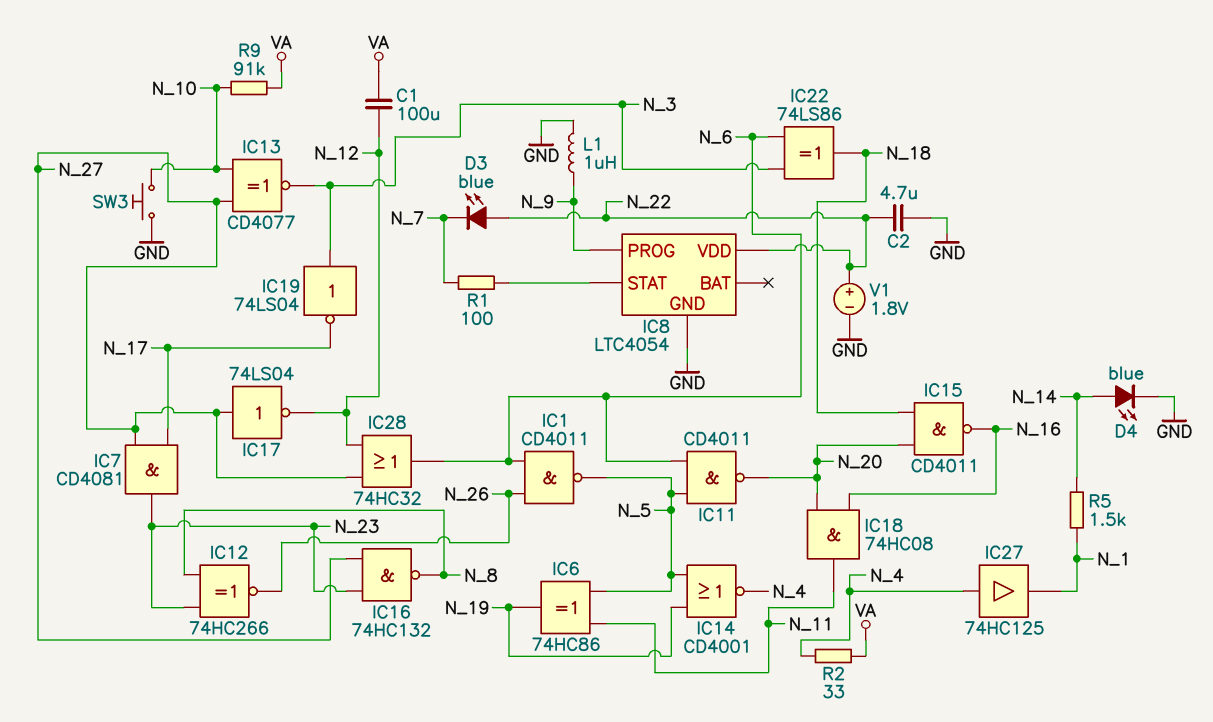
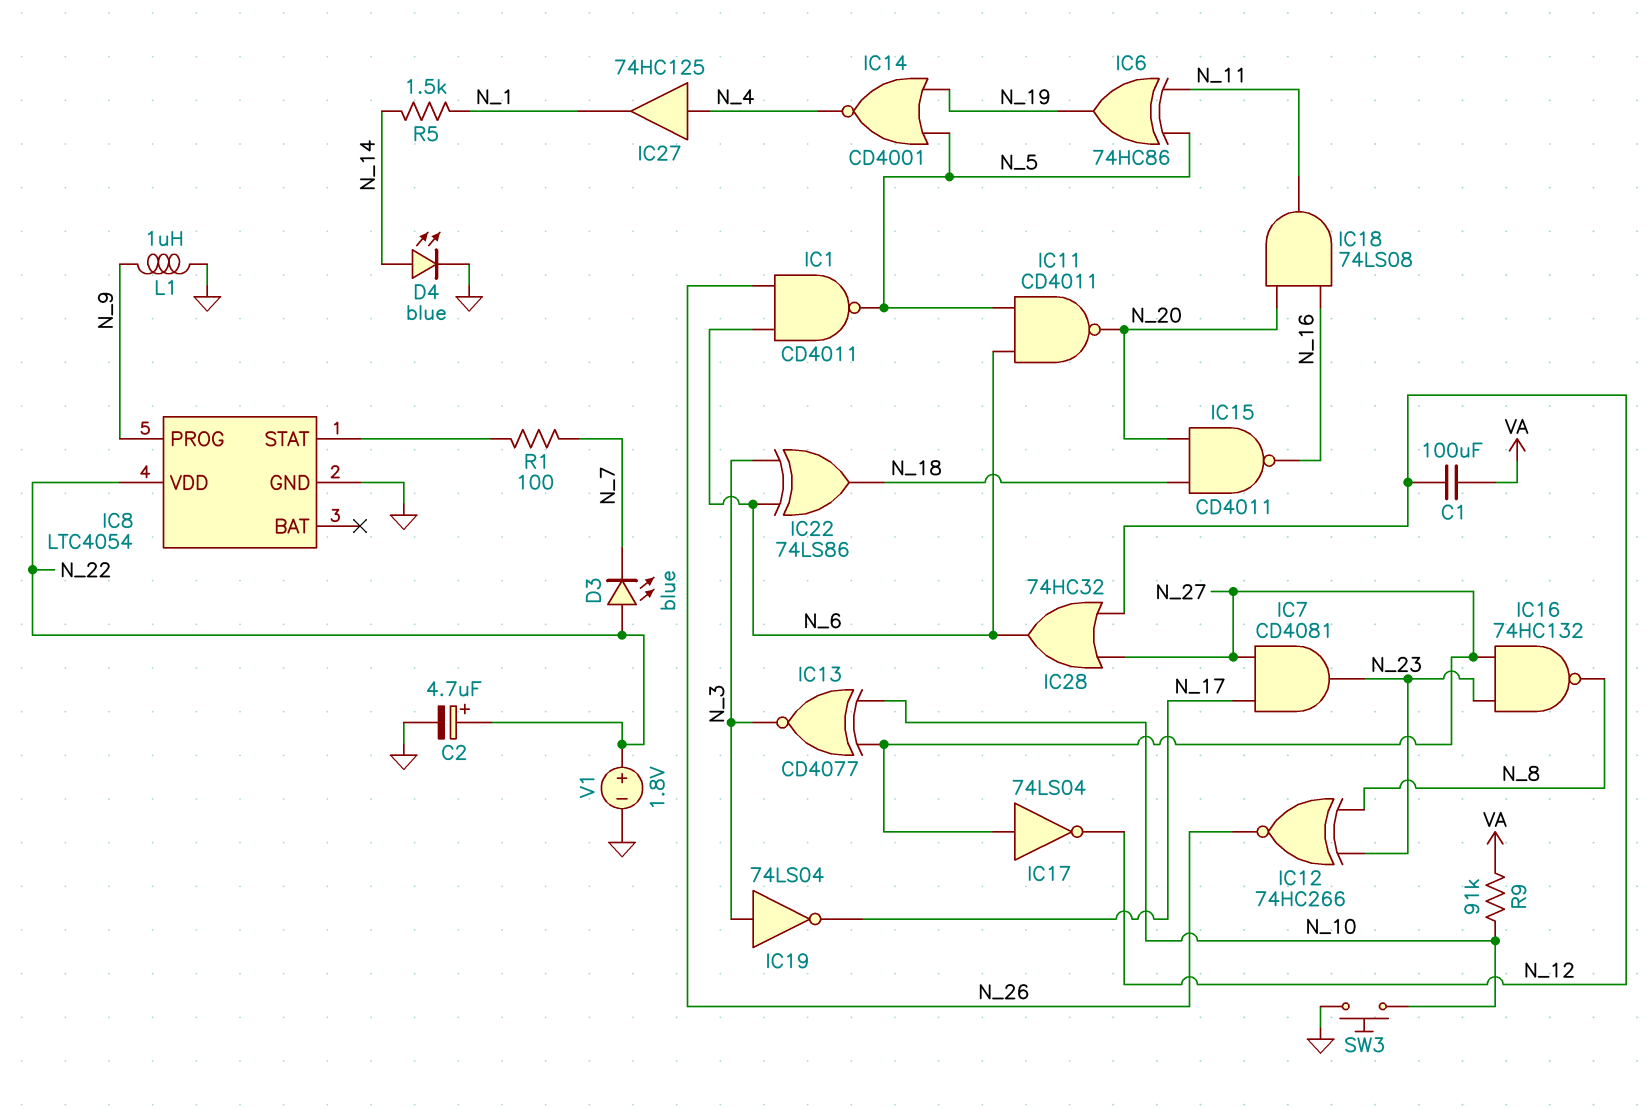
C2: 4.7uF (GND, N_22) -> 4.7uF (plus N_22, minus GND)
IC18: AND 74HC08 (in N_16, in N_20, out N_11) -> AND 74LS08 (in N_16, in N_20, out N_11)
R2: 33 (N_4, VA) -> none

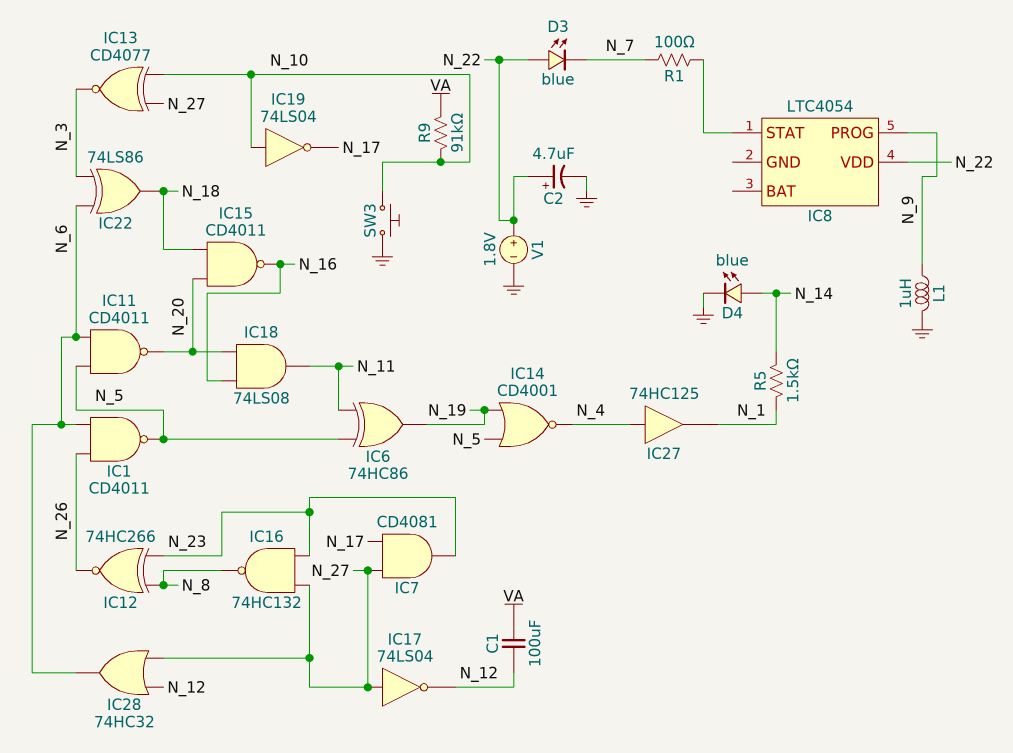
IC8 pin GND: GND -> none
IC19: NOT 74LS04 (in N_3, out N_17) -> NOT 74LS04 (in N_10, out N_17)

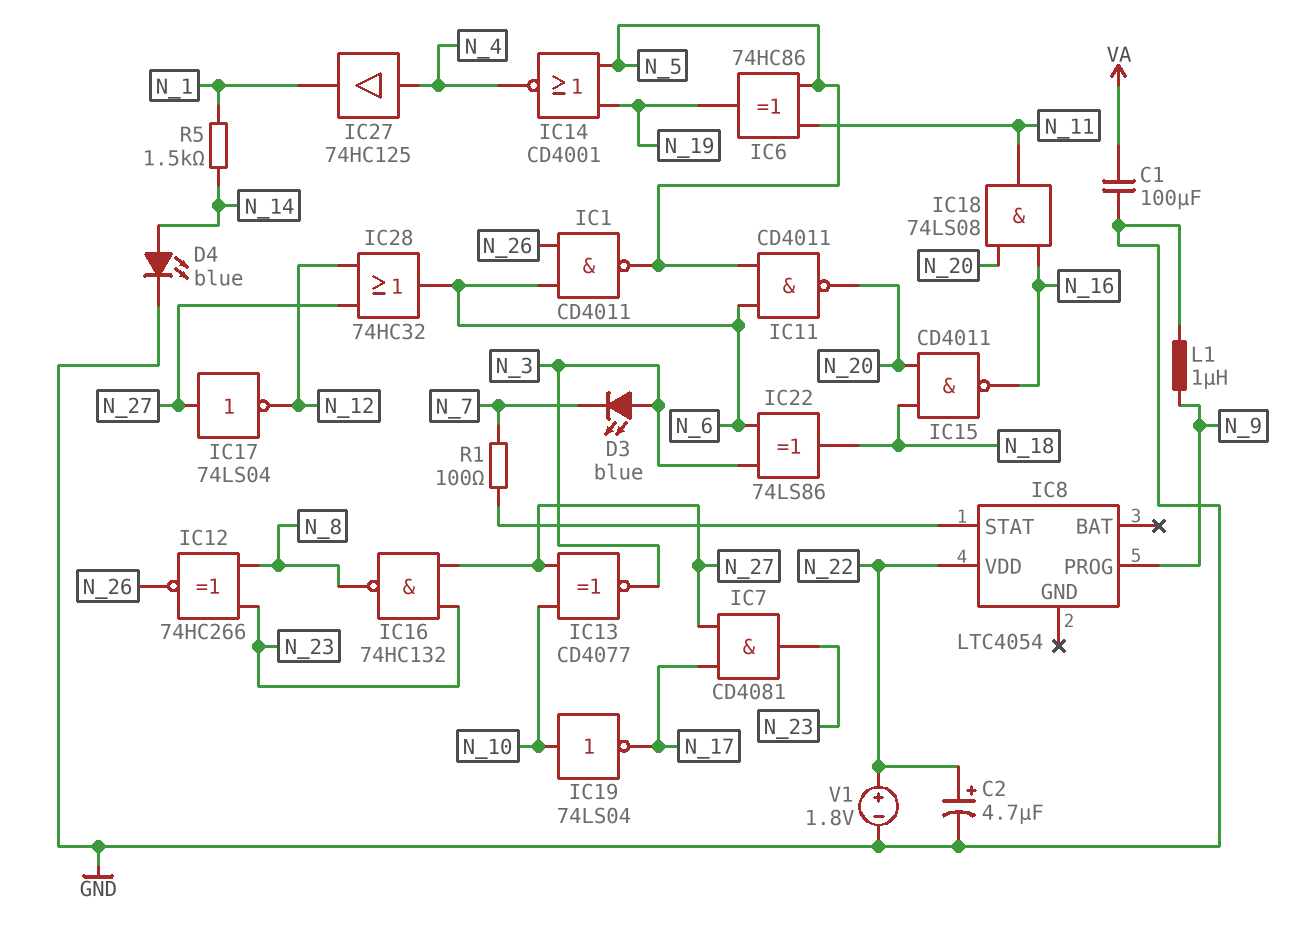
C1: 100uF (N_12, VA) -> 100uF (GND, VA)
D3: LED blue (A N_22, K N_7) -> LED blue (A N_3, K N_7)
R9: 91k (N_10, VA) -> none
SW3: button (GND, N_10) -> none

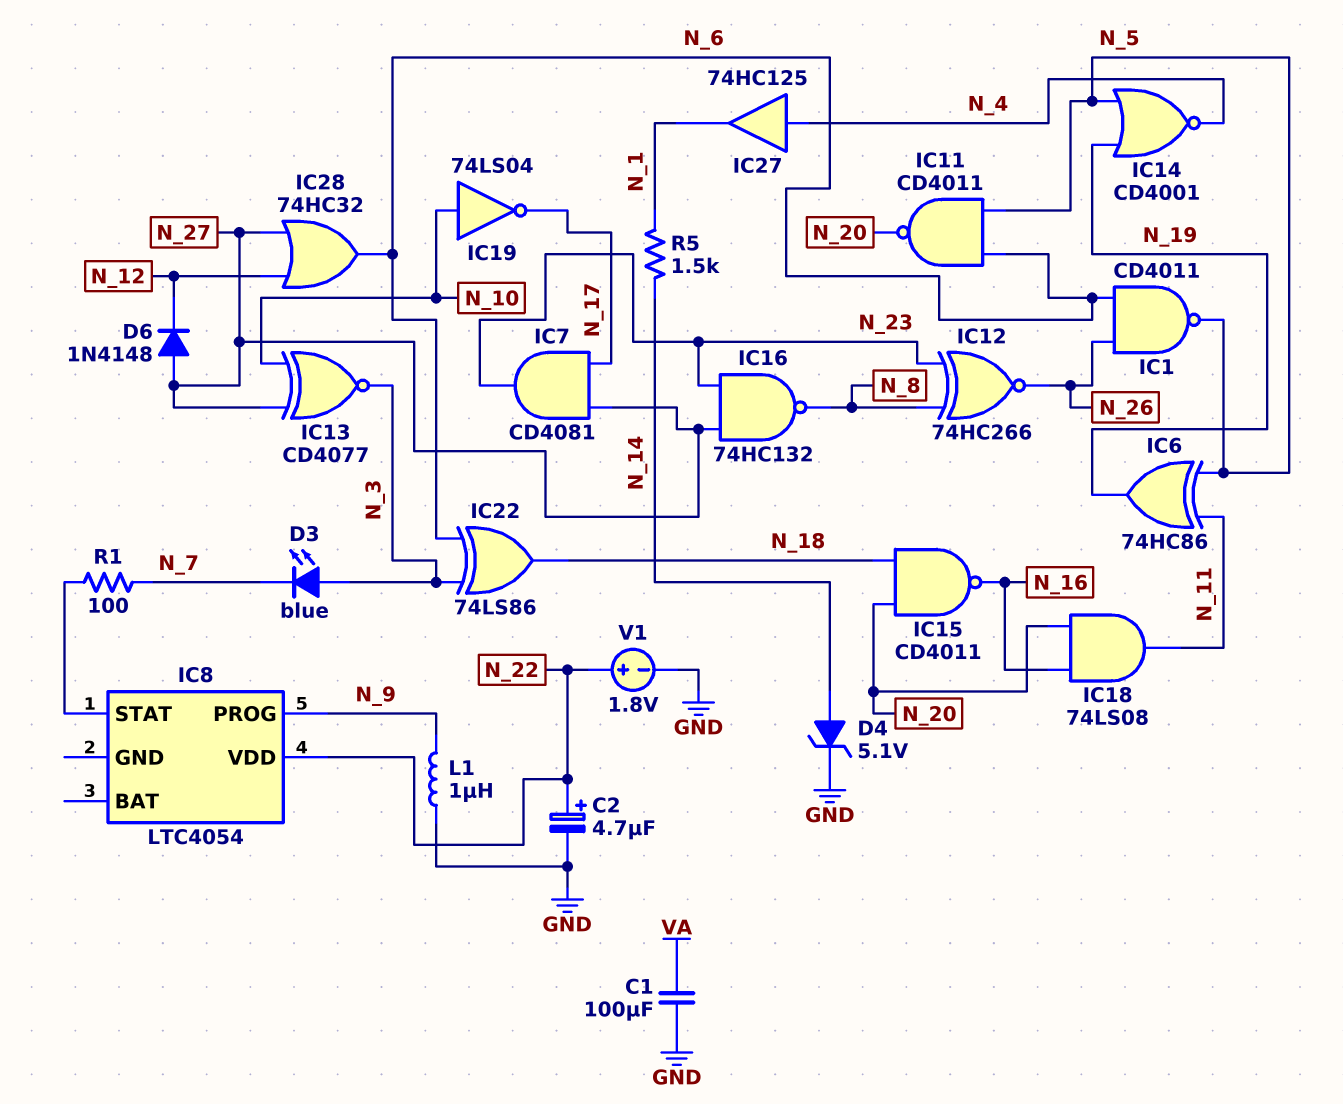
D4: LED blue (A N_14, K GND) -> zener 5.1V (A N_14, K GND)
D6: none -> diode 1N4148 (A N_27, K N_12)
IC17: NOT 74LS04 (in N_27, out N_12) -> none

